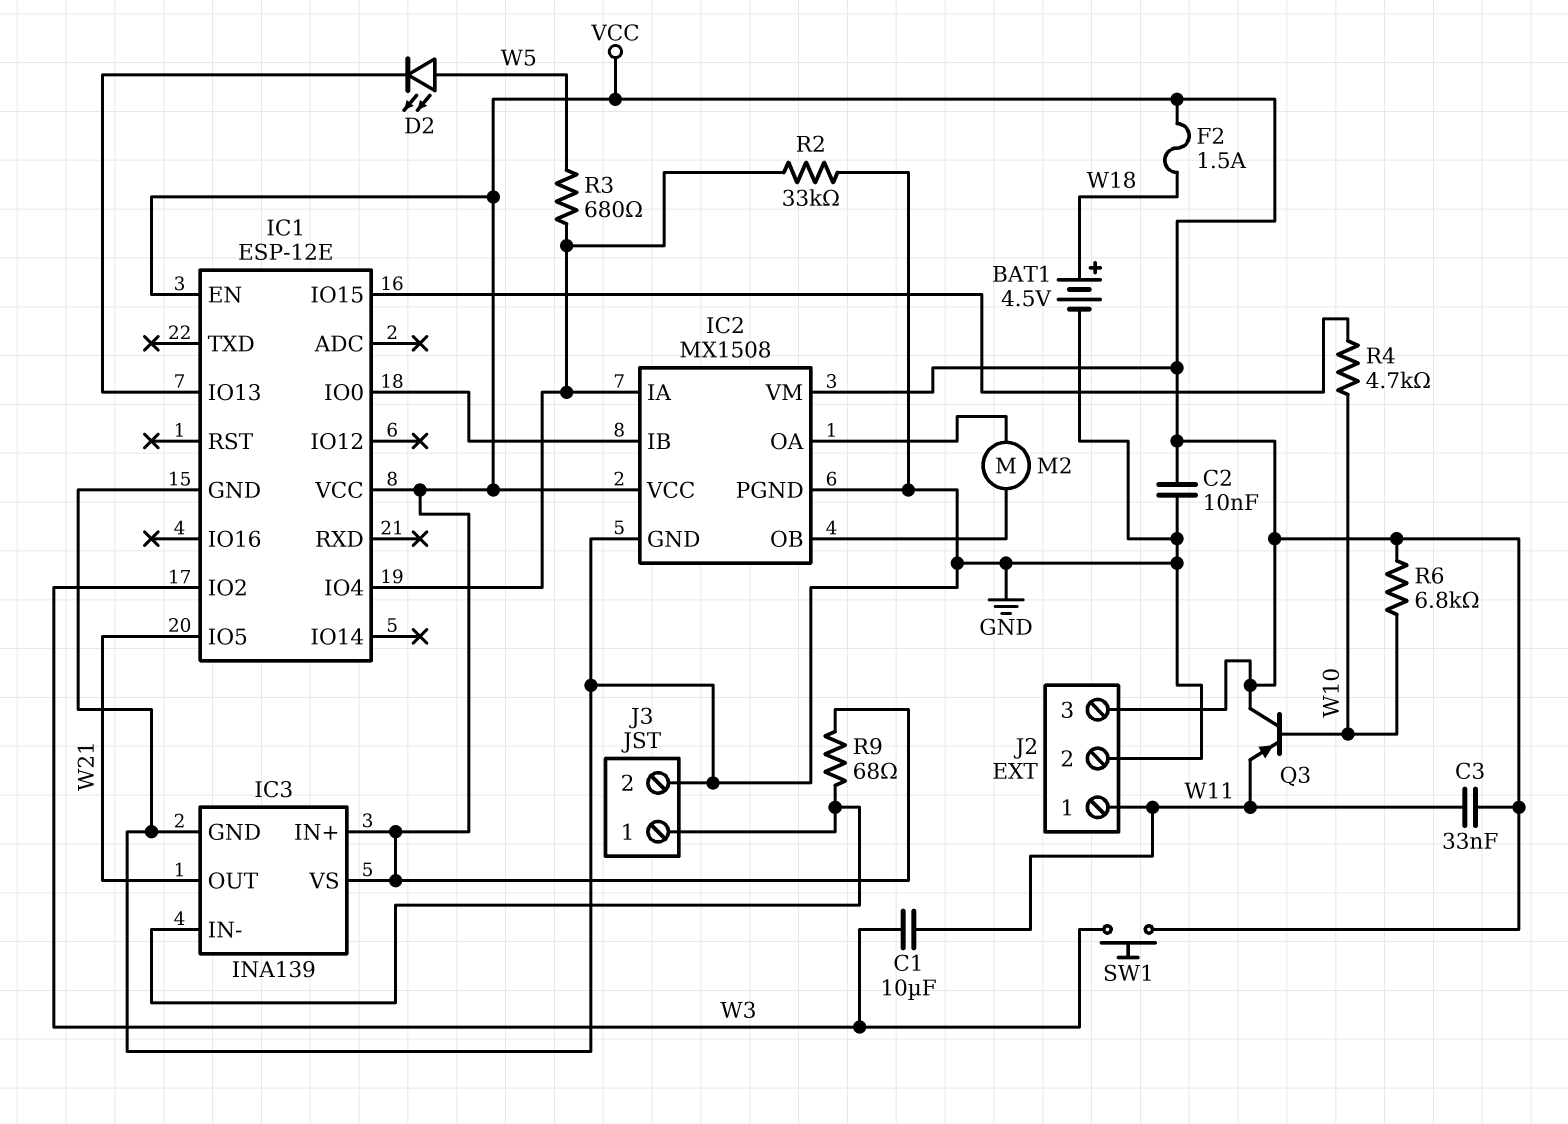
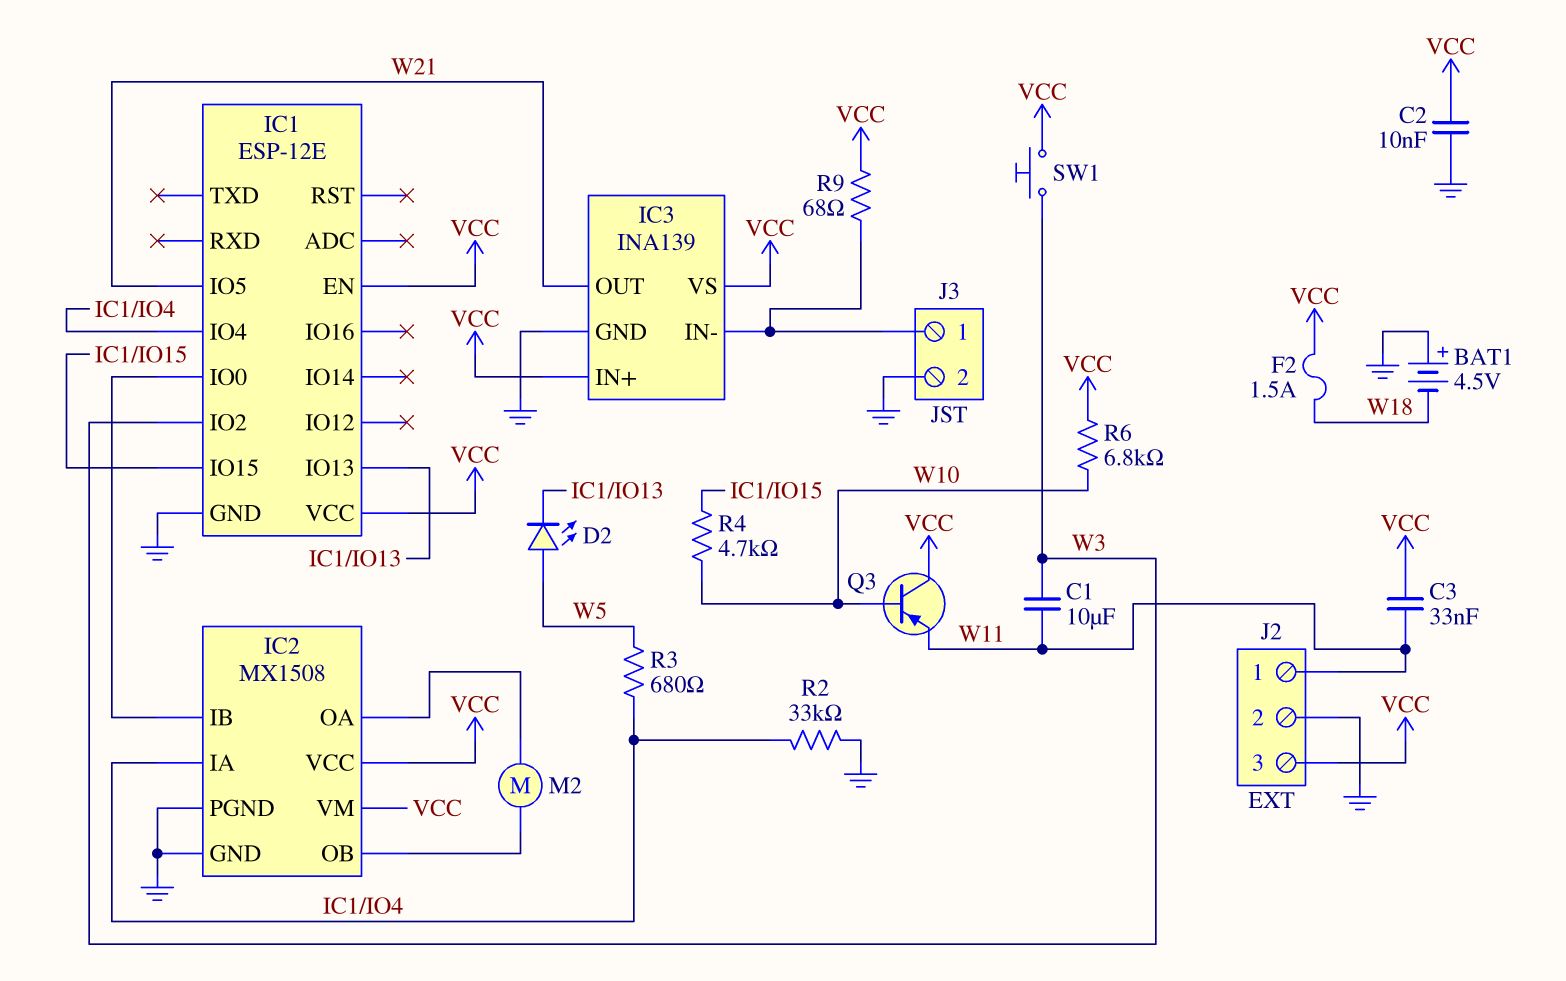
BAT1: 4.5V (plus W18, minus GND) -> 4.5V (plus GND, minus W18)

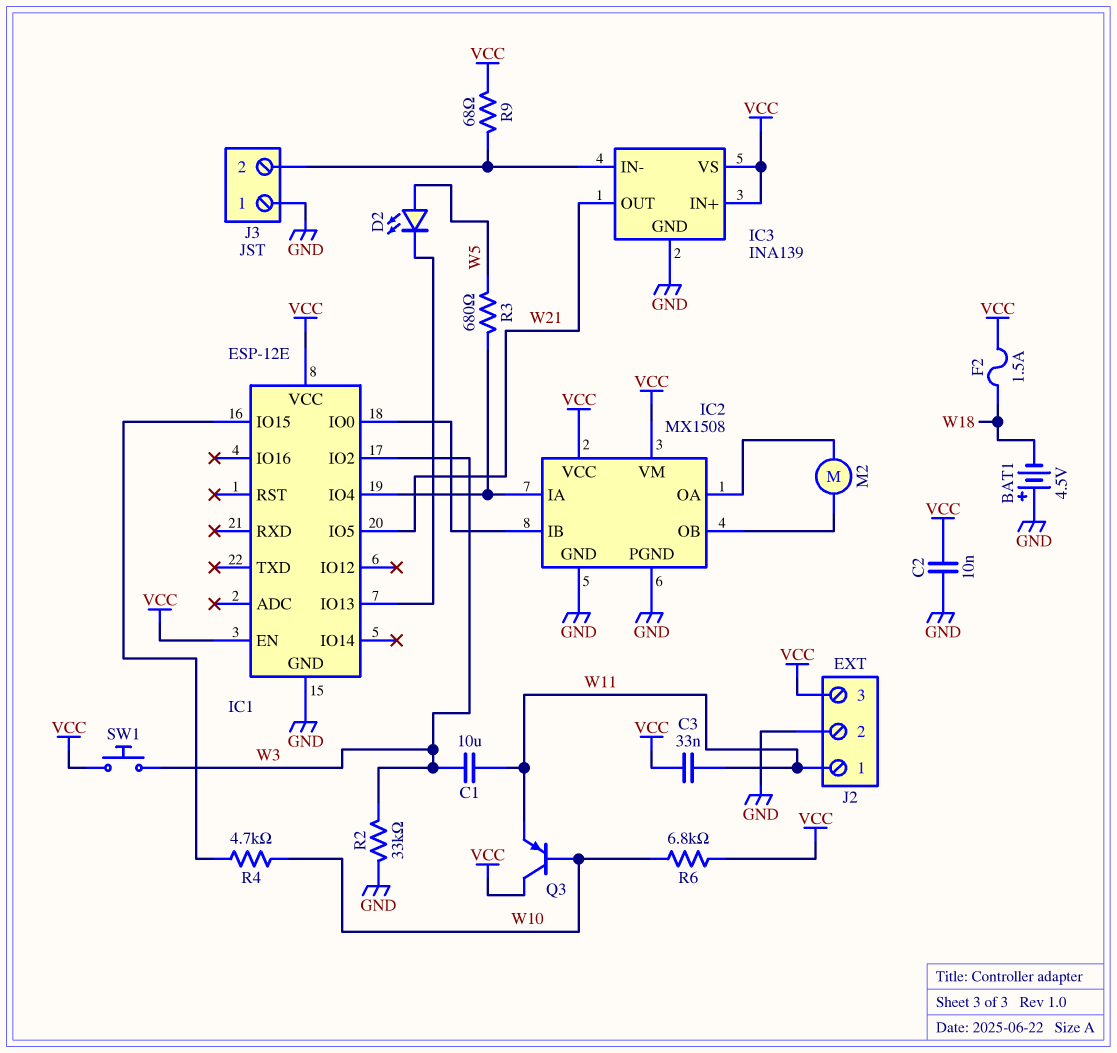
J3 pin 1: IC3/IN- -> GND
J3 pin 2: GND -> IC3/IN-
R2: 33k (GND, IC1/IO4) -> 33k (GND, W3)

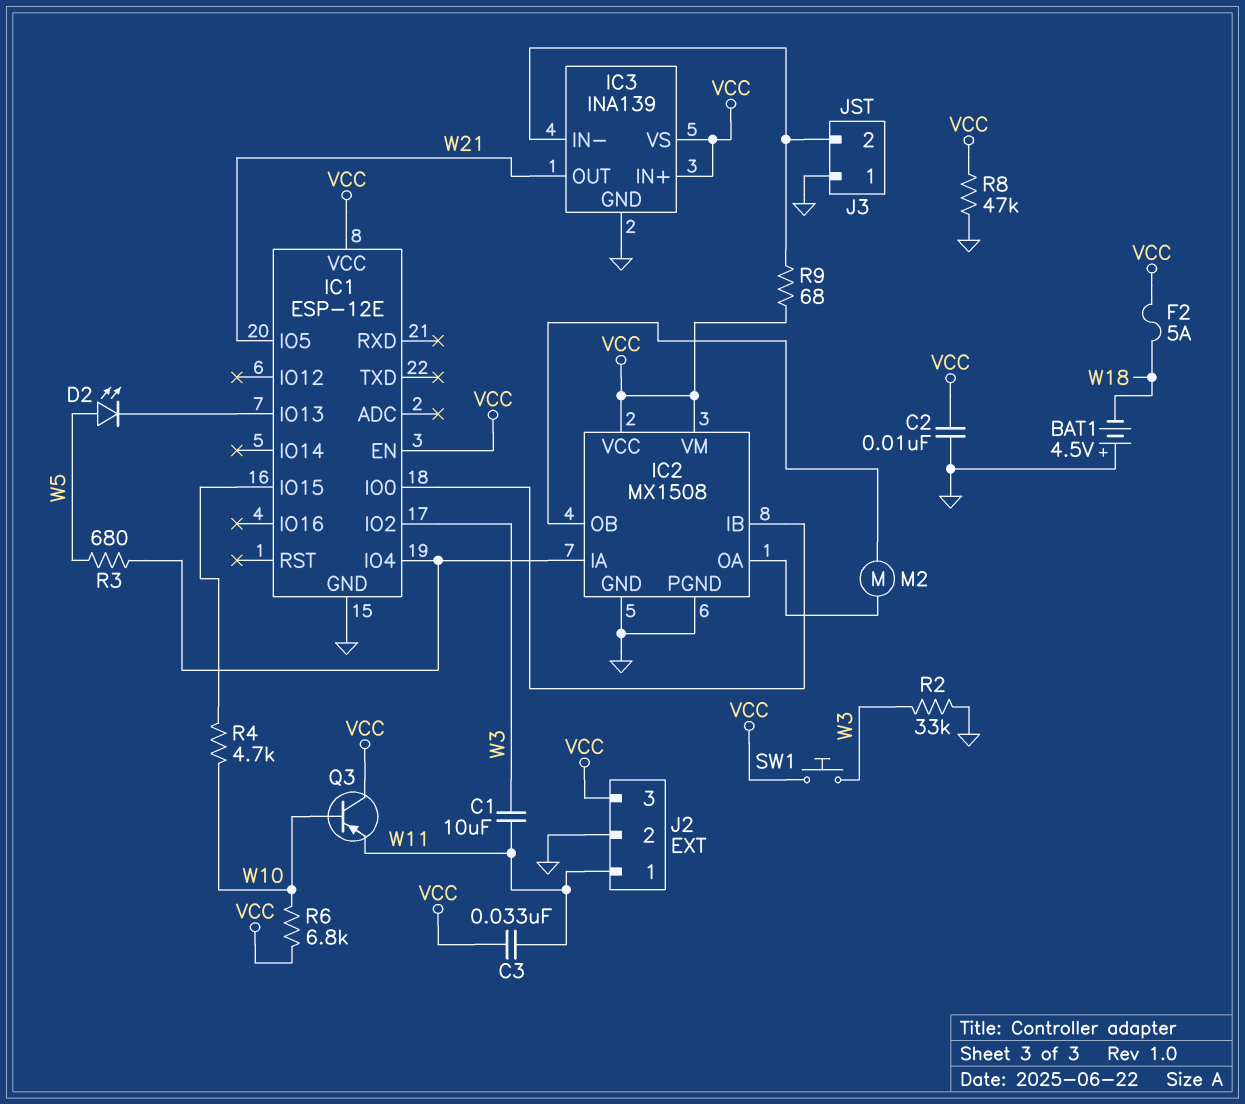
F2: 1.5A (VCC, W18) -> 5A (VCC, W18)
R8: none -> 47k (GND, VCC)

